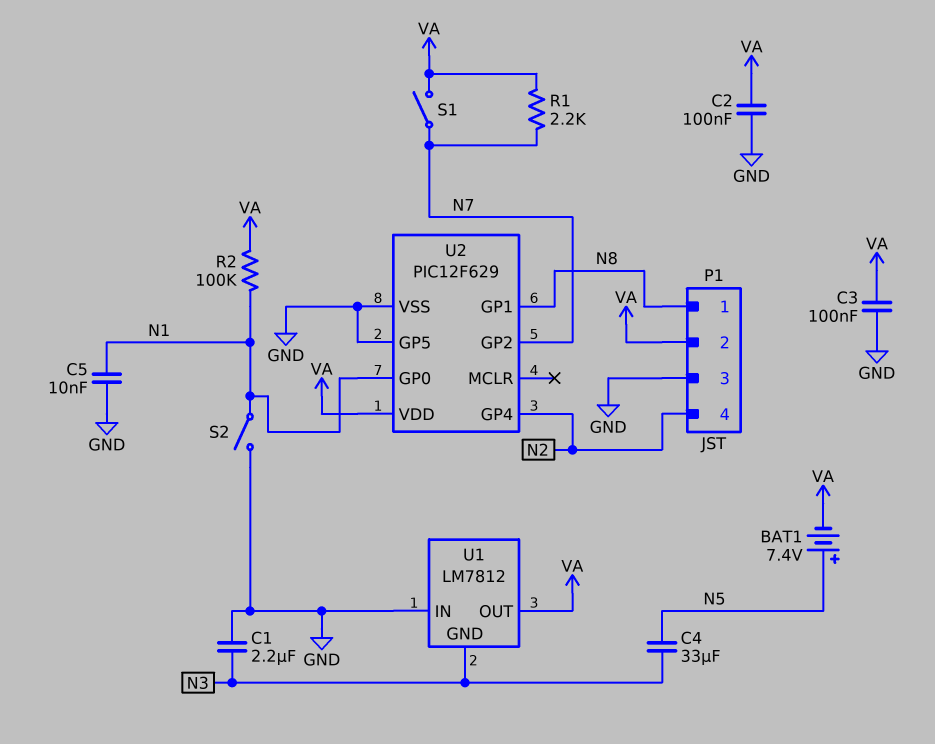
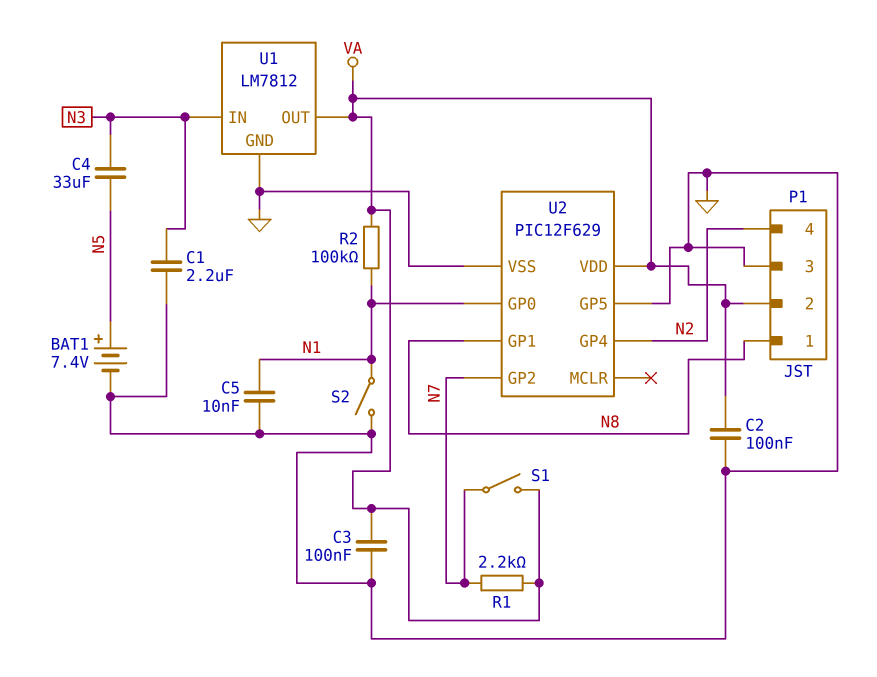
BAT1: 7.4V (plus N5, minus VA) -> 7.4V (plus N5, minus GND)
U1 pin GND: N3 -> GND
U1 pin IN: GND -> N3

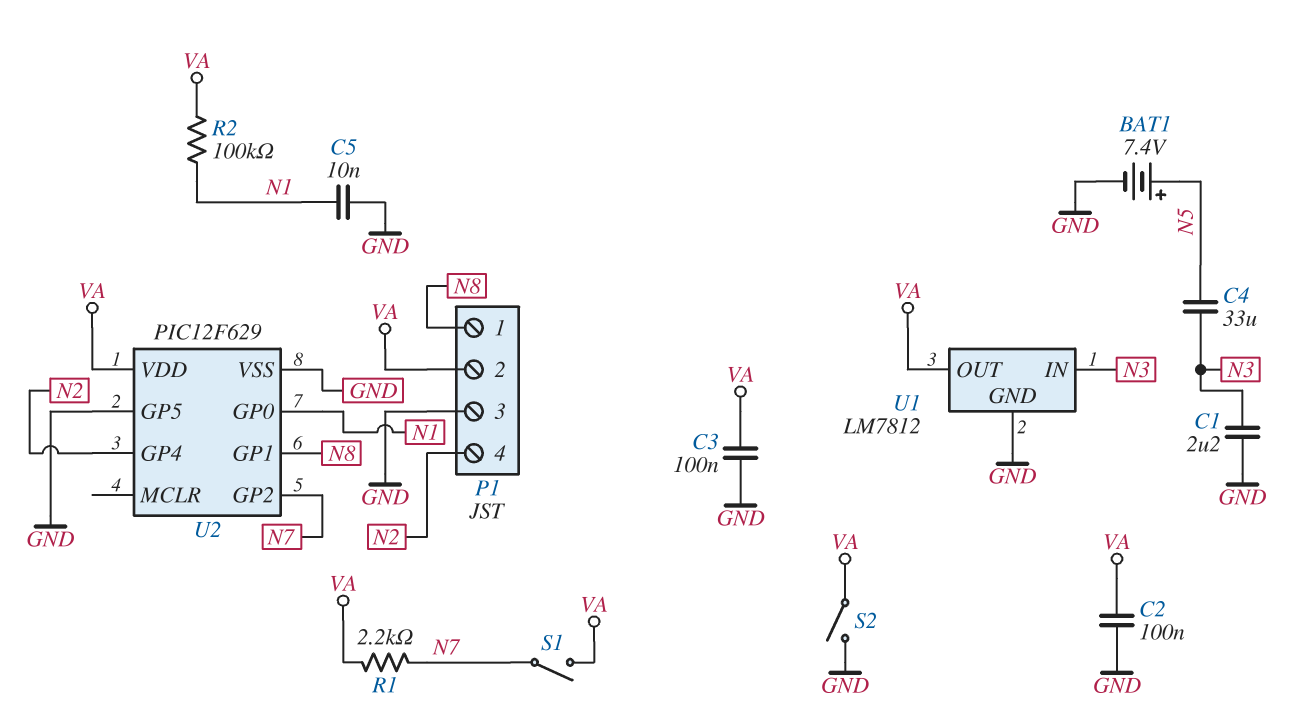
S2: switch (GND, N1) -> switch (GND, VA)

